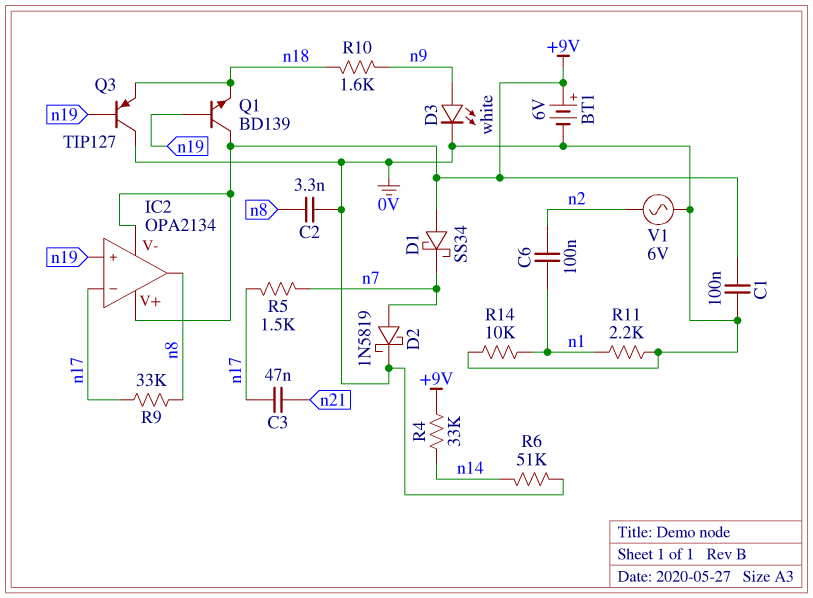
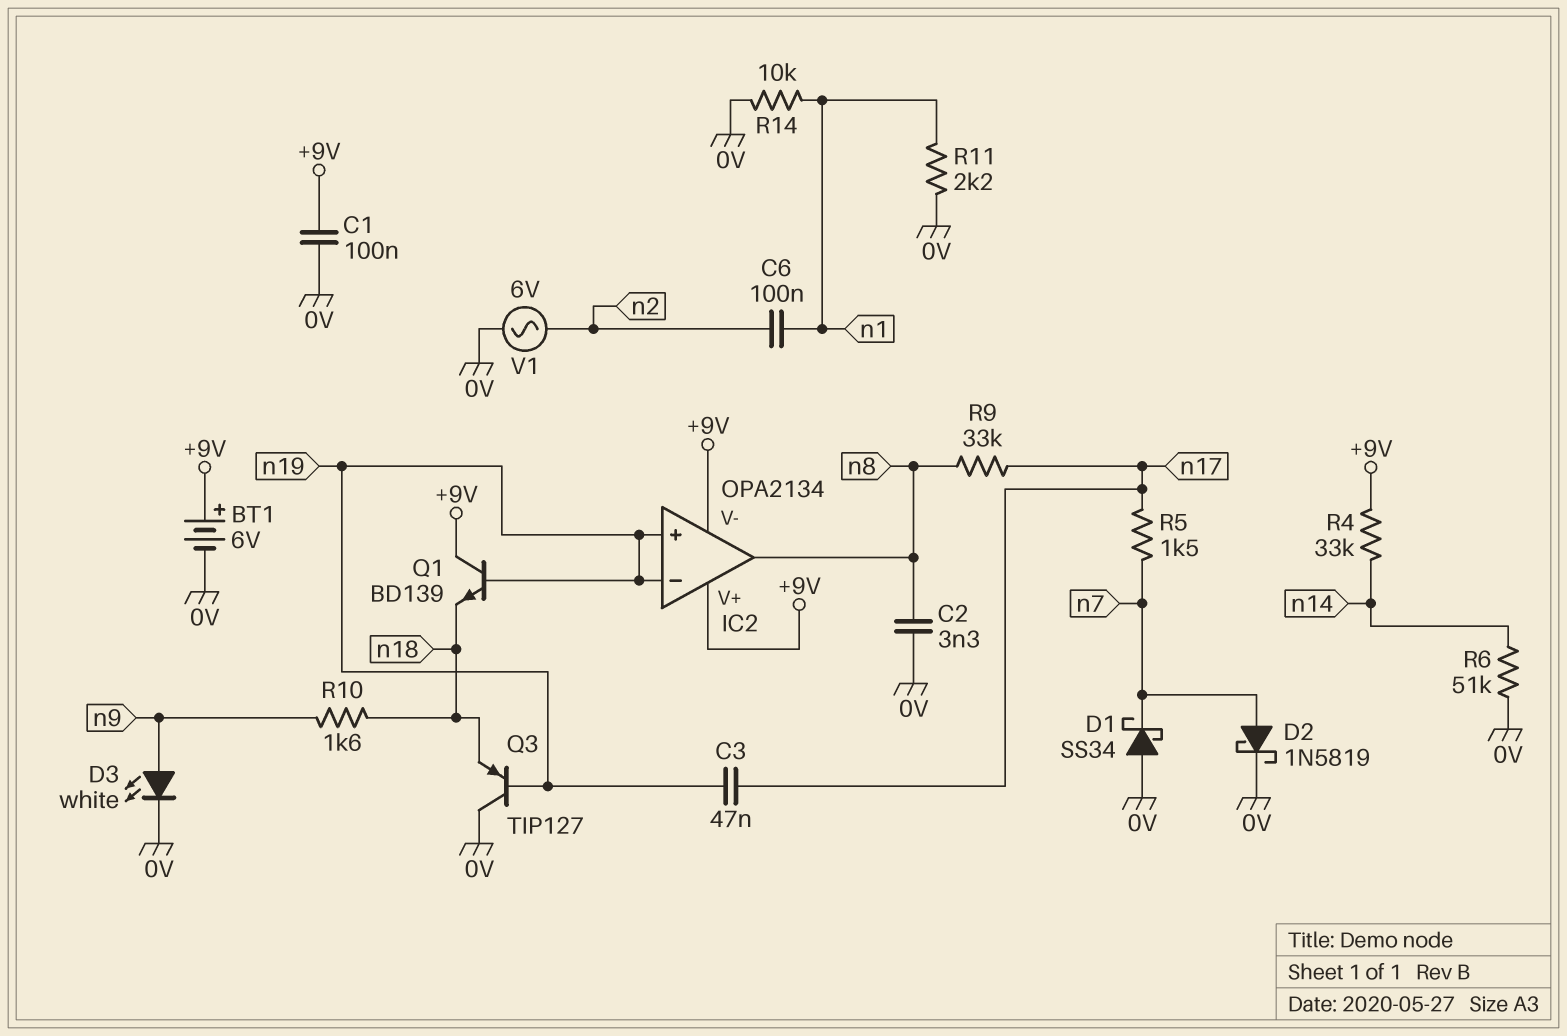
C3: 47nF (n17, n21) -> 47nF (n17, n19)
D1: schottky SS34 (A +9V, K n7) -> schottky SS34 (A 0V, K n7)
IC2 pin in-: n17 -> n19

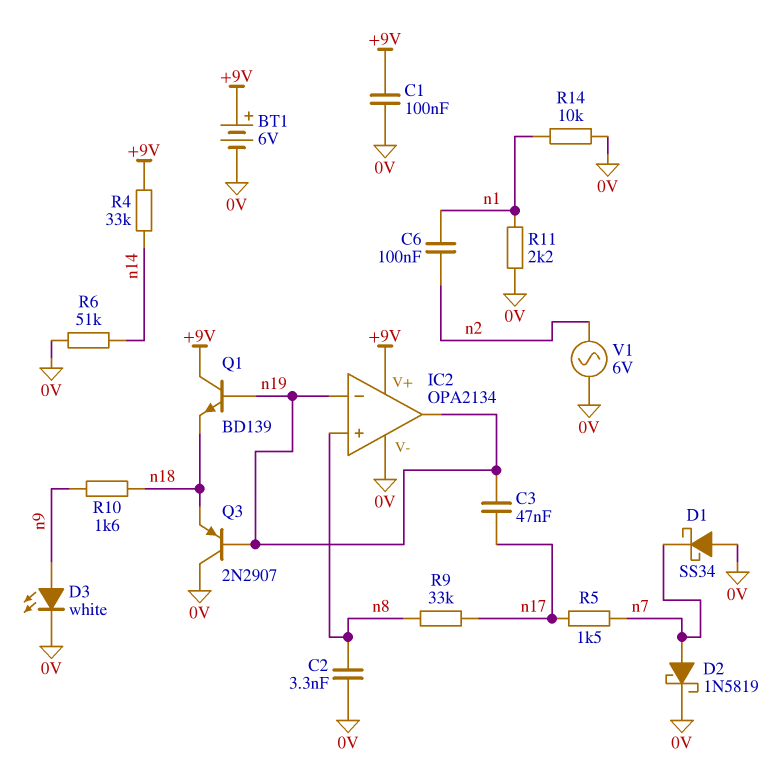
IC2 pin V-: +9V -> 0V
IC2 pin in+: n19 -> n8
IC2 pin out: n8 -> n19
Q3: PNP TIP127 (B n19, C 0V, E n18) -> PNP 2N2907 (B n19, C 0V, E n18)

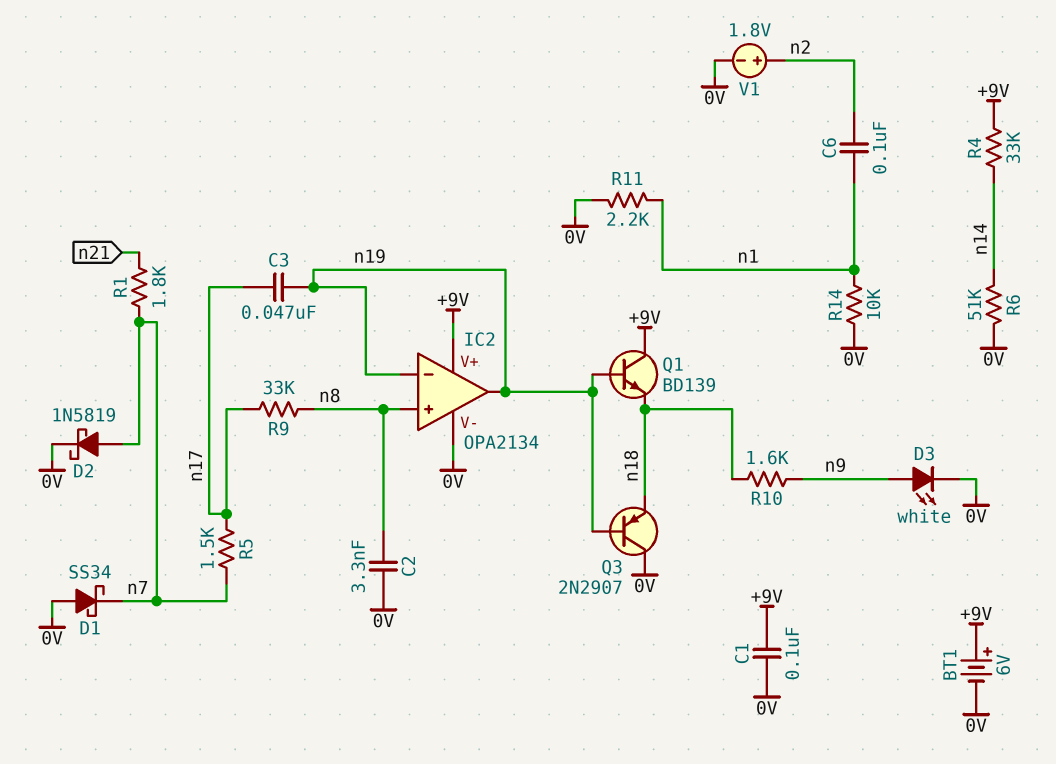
R1: none -> 1.8k (n7, n21)
V1: AC 6V (0V, n2) -> 1.8V (plus n2, minus 0V)

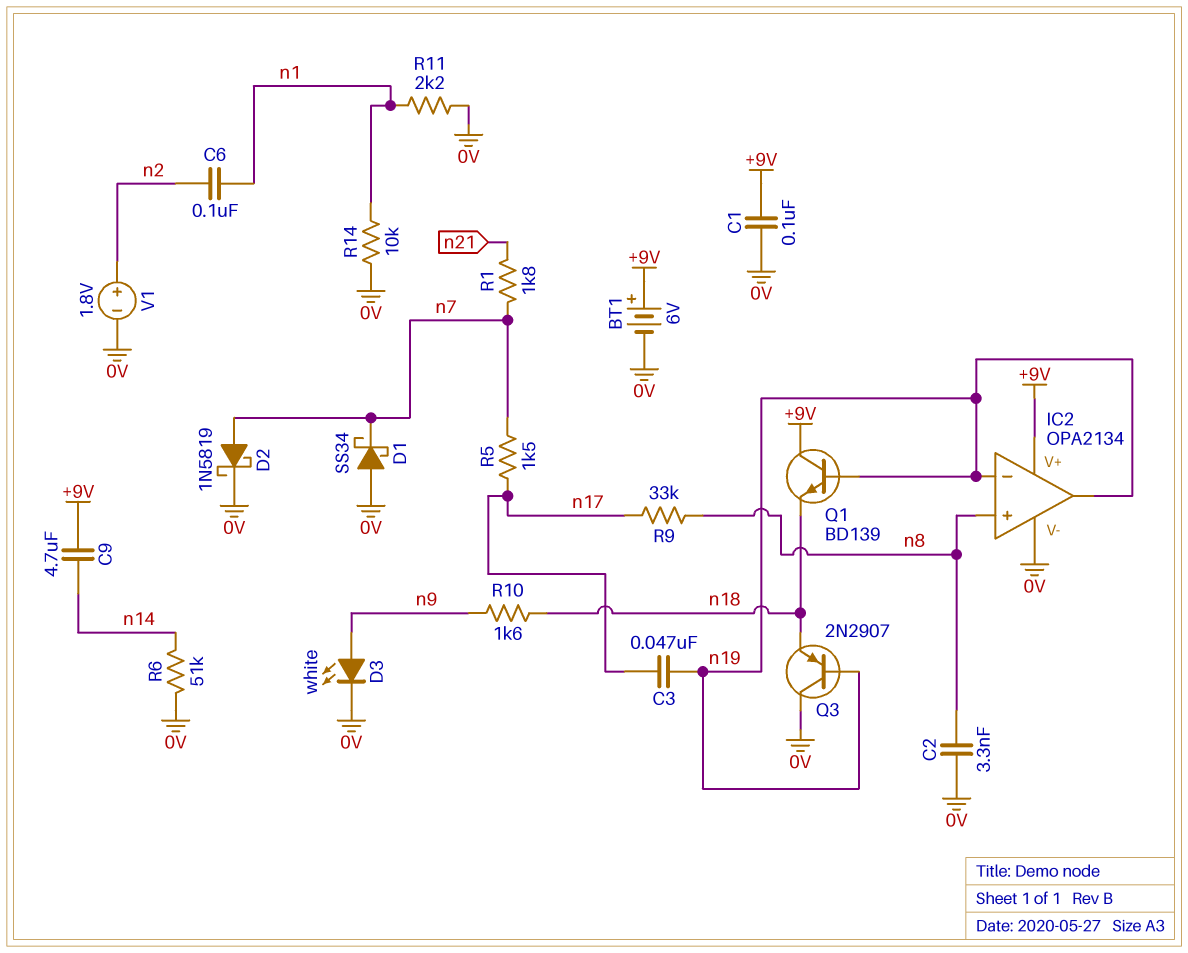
C9: none -> 4.7uF (+9V, n14)
R4: 33k (+9V, n14) -> none

